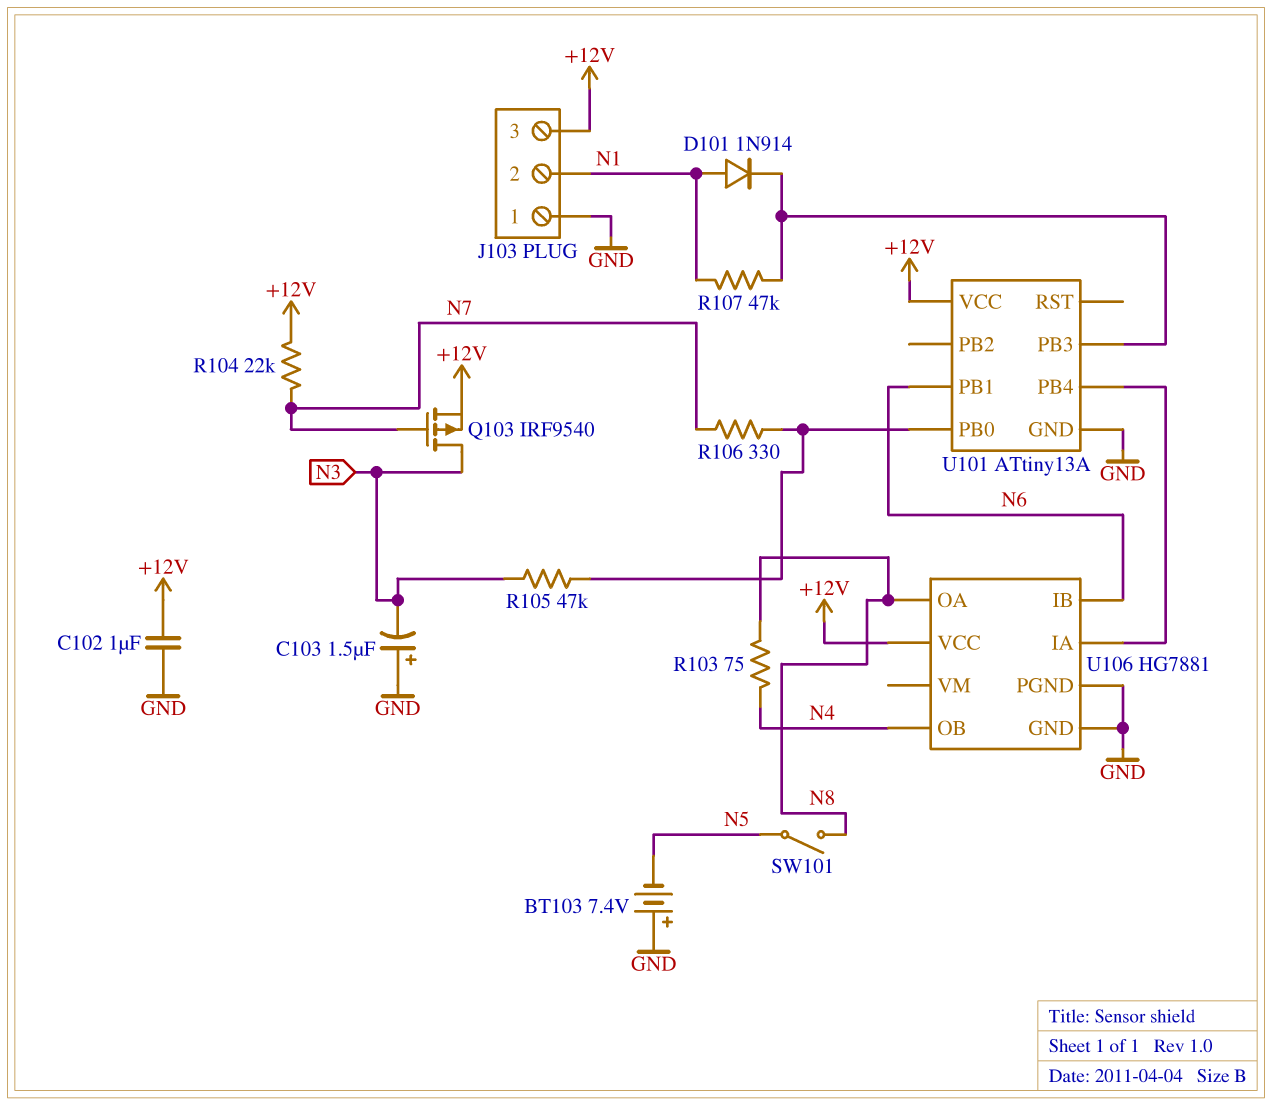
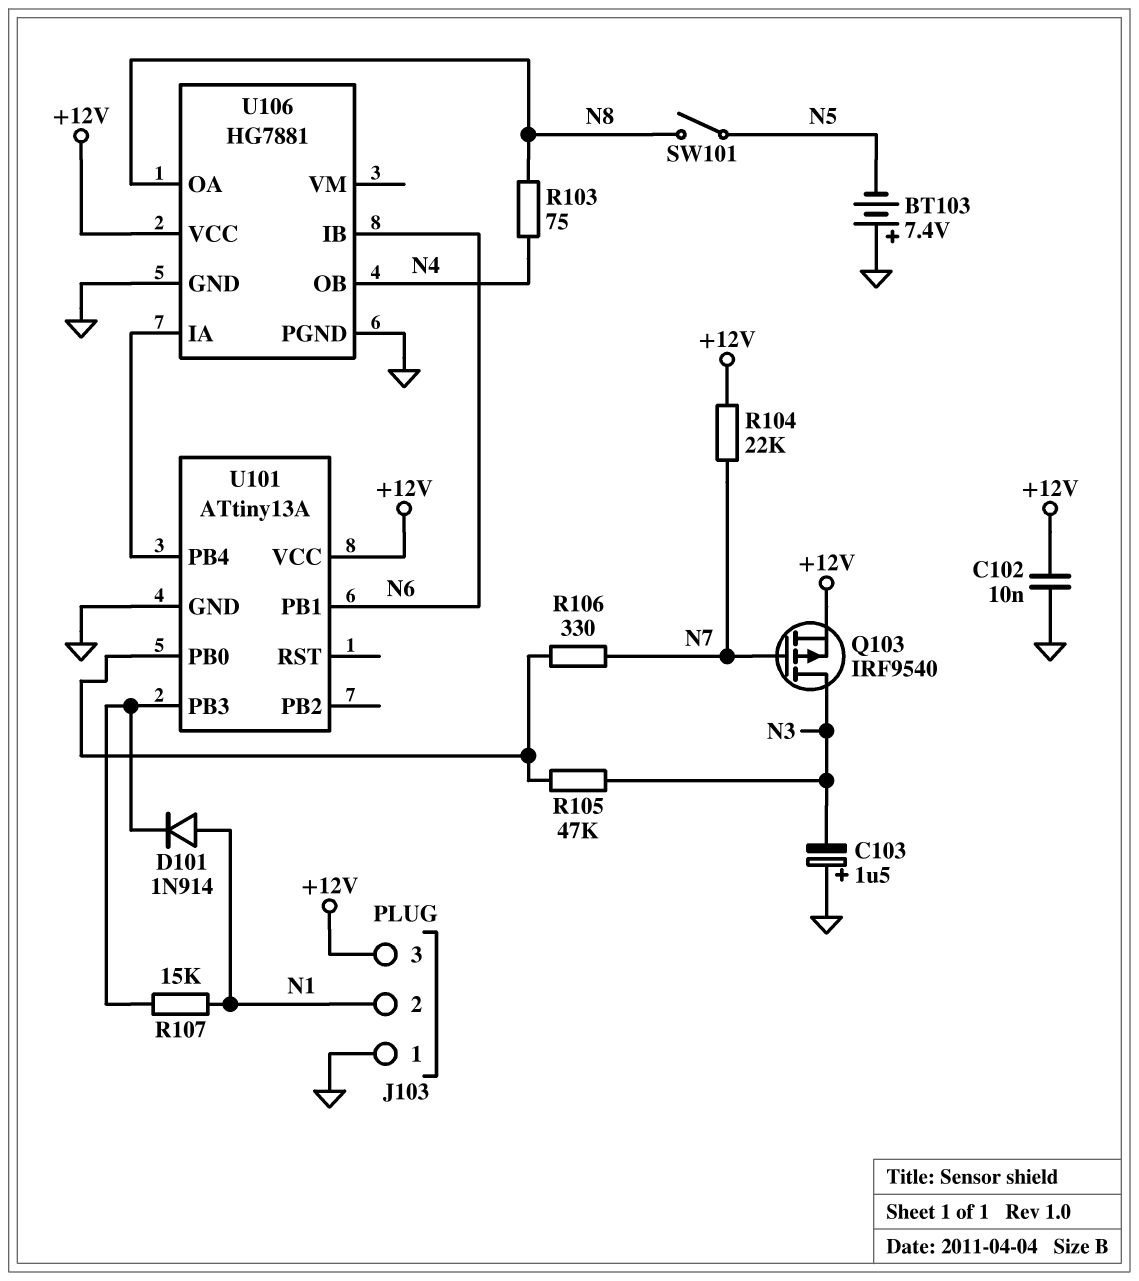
C102: 1uF (+12V, GND) -> 10nF (+12V, GND)
R107: 47k (N1, U101/PB3) -> 15k (N1, U101/PB3)

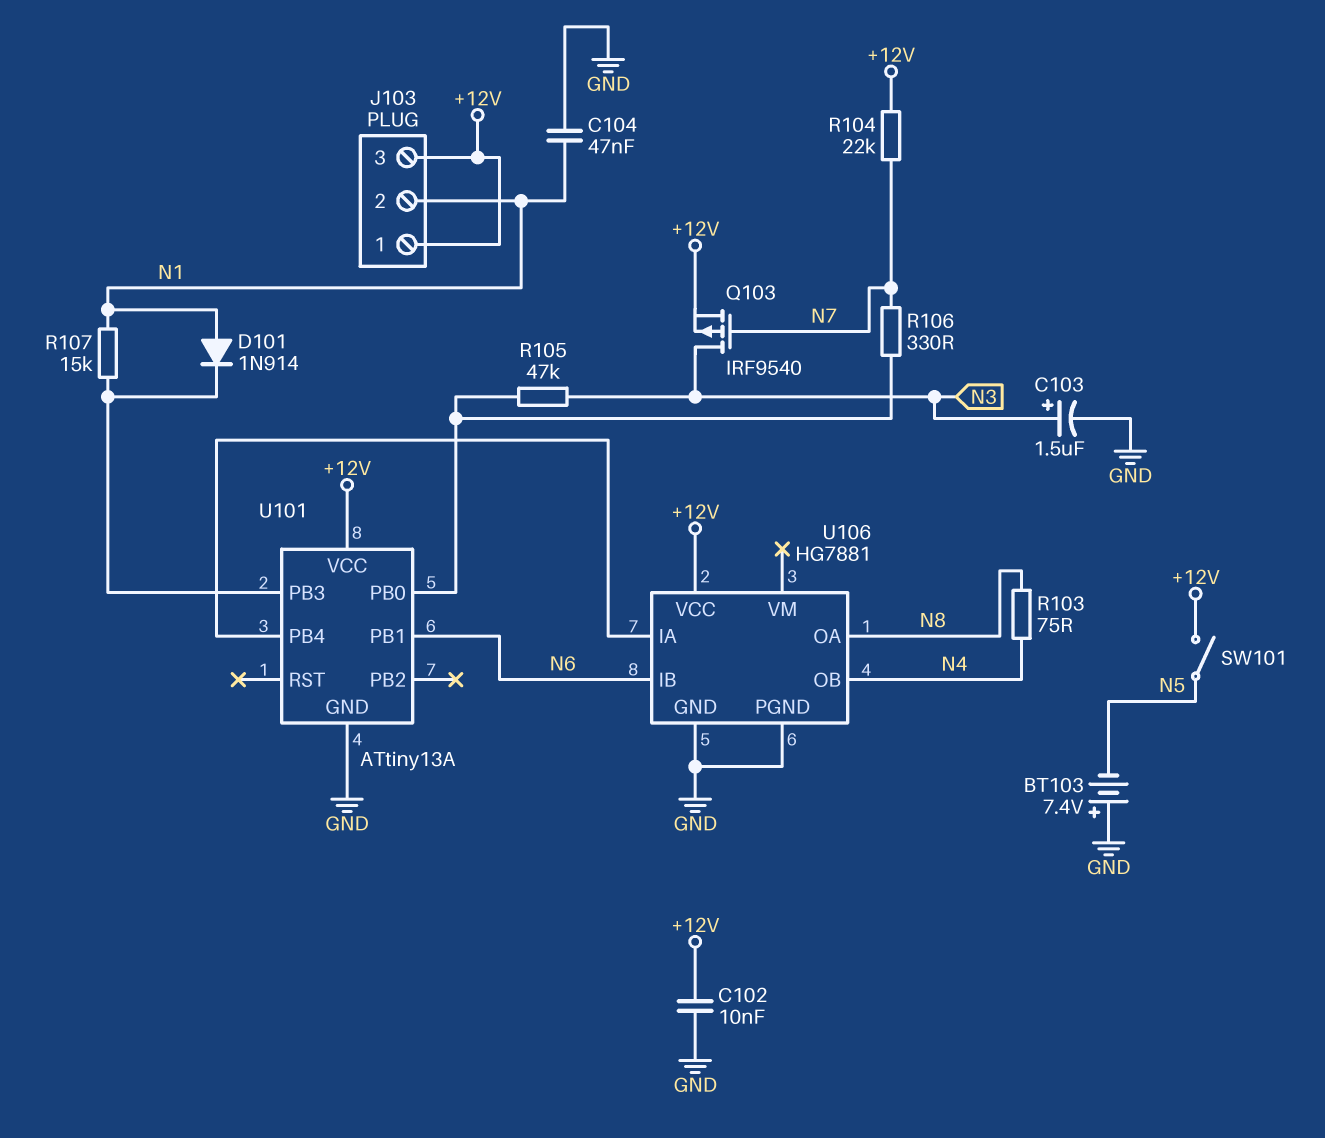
C103: 1.5uF (plus GND, minus N3) -> 1.5uF (plus N3, minus GND)
C104: none -> 47nF (GND, N1)
J103 pin 1: GND -> +12V
SW101: switch (N5, N8) -> switch (+12V, N5)

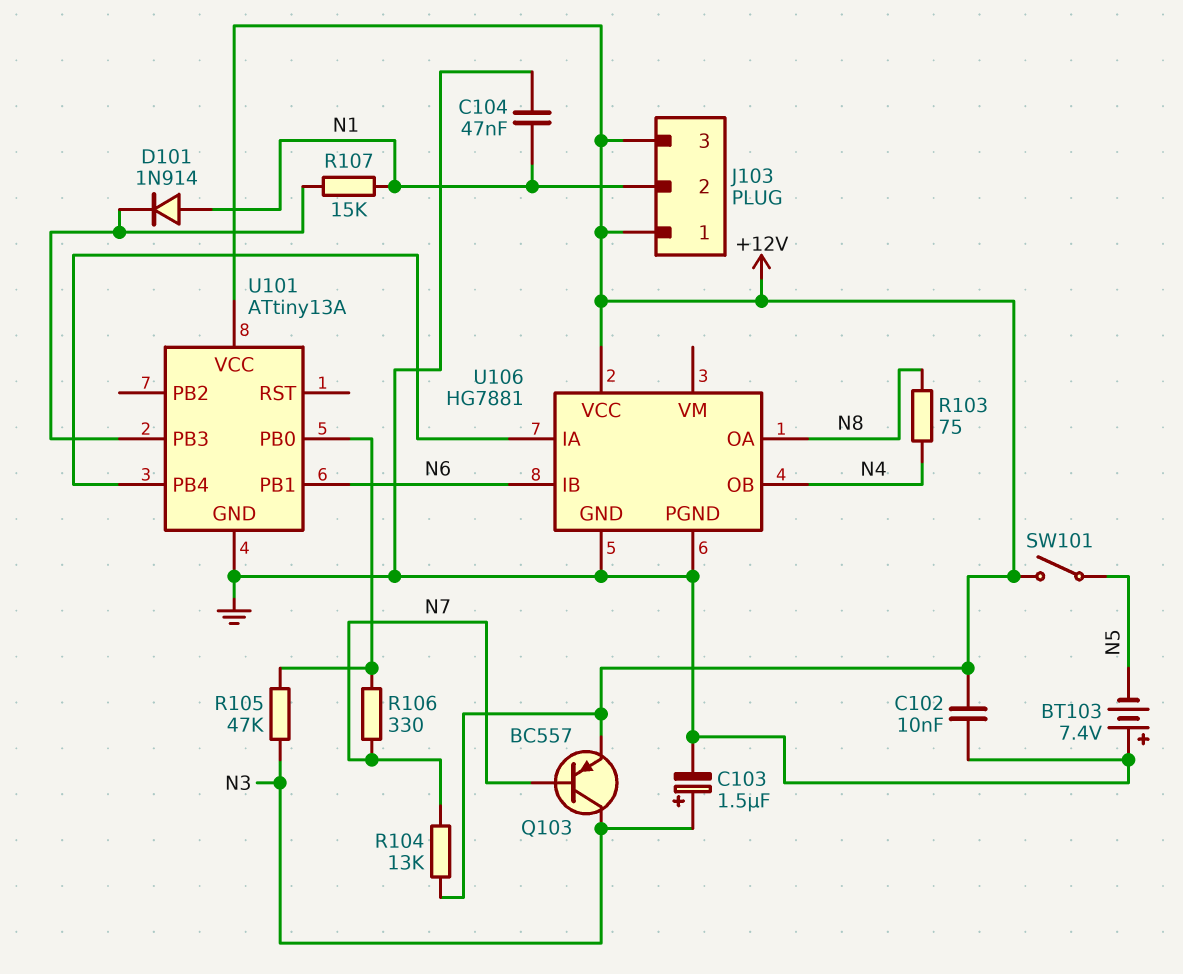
Q103: PMOS IRF9540 (G N7, D N3, S +12V) -> PNP BC557 (B N7, C N3, E +12V)
R104: 22k (+12V, N7) -> 13k (+12V, N7)

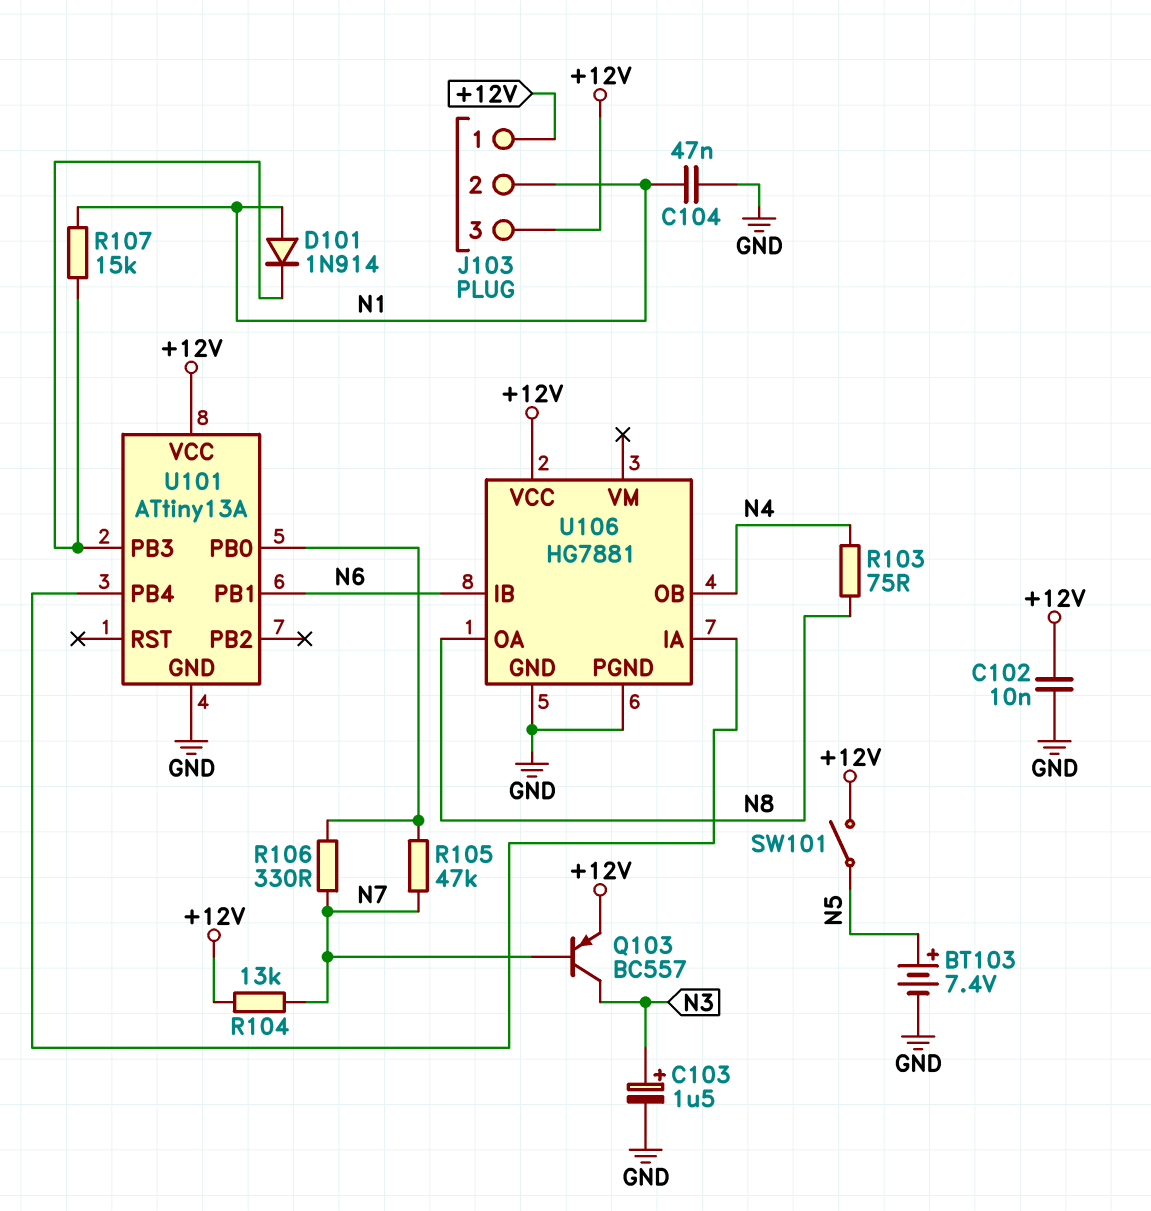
BT103: 7.4V (plus GND, minus N5) -> 7.4V (plus N5, minus GND)
R105: 47k (N3, U101/PB0) -> 47k (N7, U101/PB0)

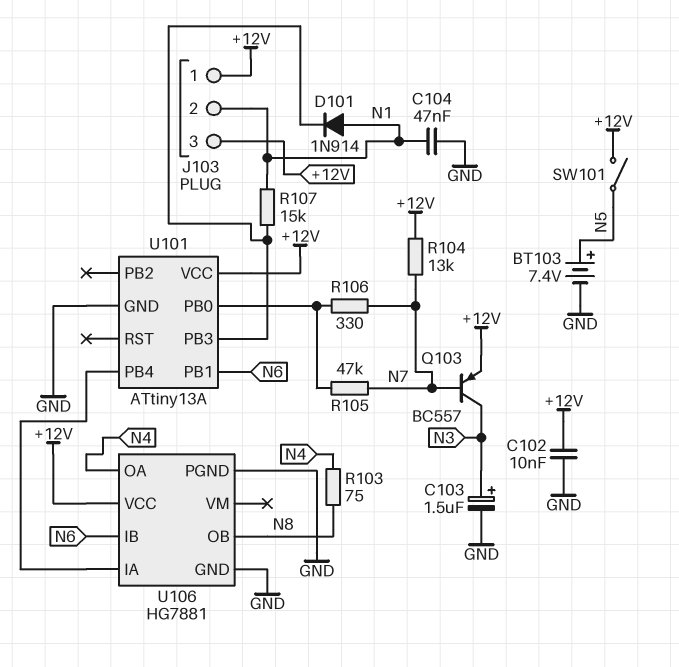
U106 pin OA: N8 -> N4
U106 pin OB: N4 -> N8

